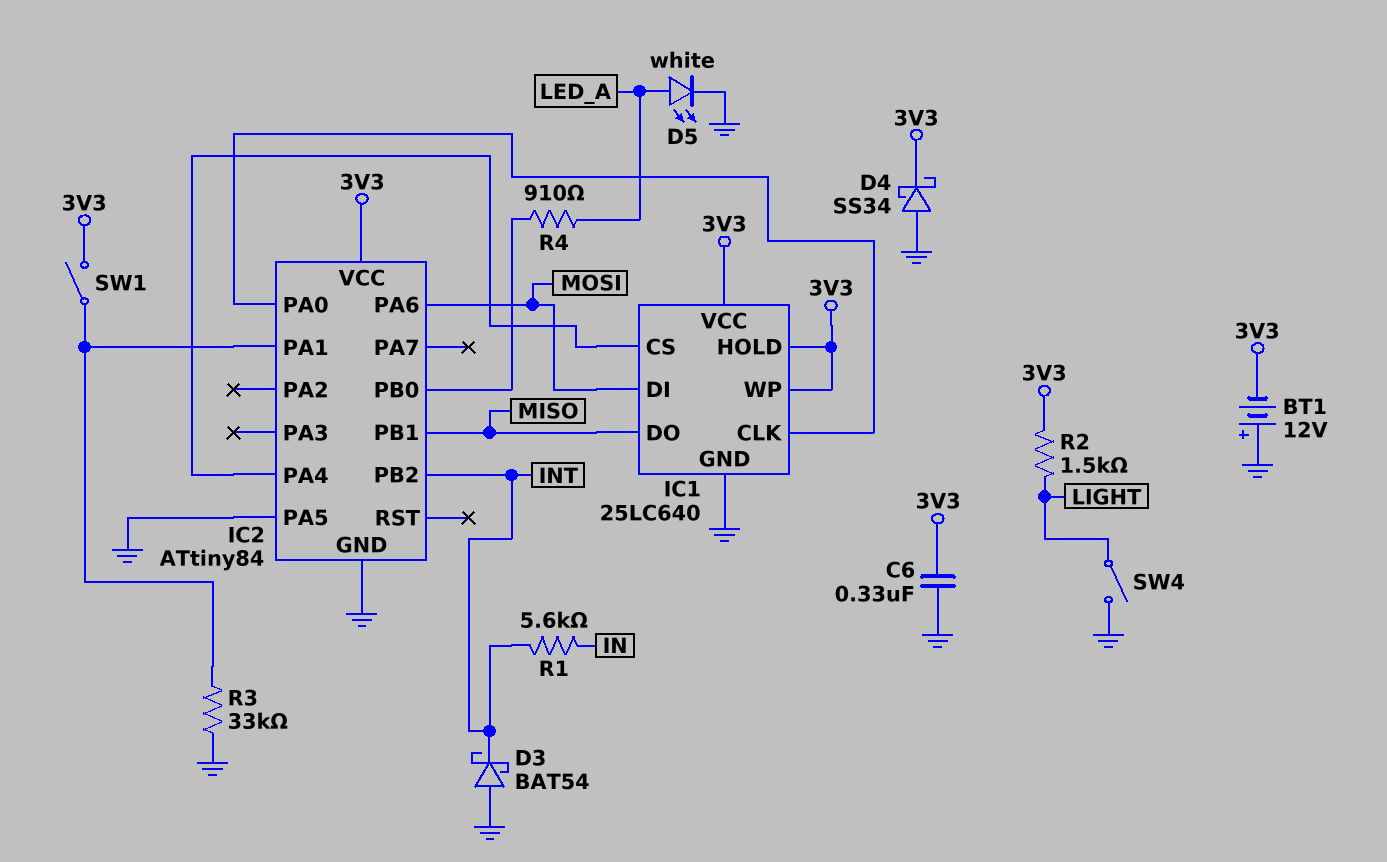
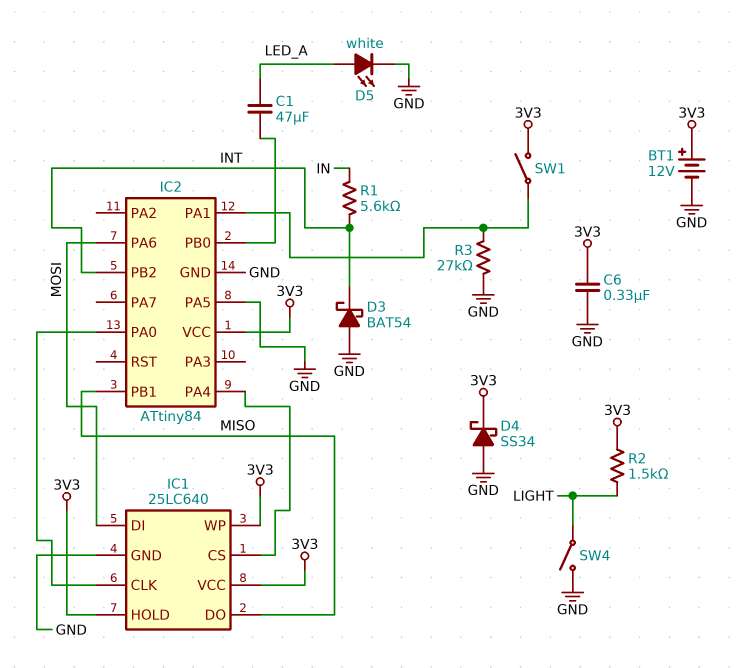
BT1: 12V (plus GND, minus 3V3) -> 12V (plus 3V3, minus GND)
C1: none -> 47uF (IC2/PB0, LED_A)
R3: 33k (GND, IC2/PA1) -> 27k (GND, IC2/PA1)
R4: 910 (IC2/PB0, LED_A) -> none

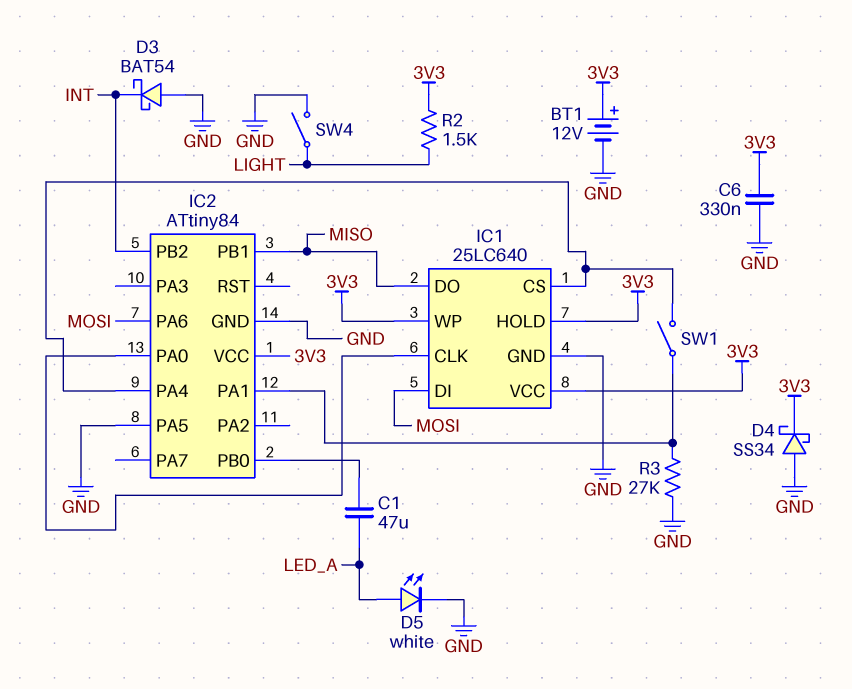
R1: 5.6k (IN, INT) -> none
SW1: switch (3V3, IC2/PA1) -> switch (IC1/CS, IC2/PA1)

